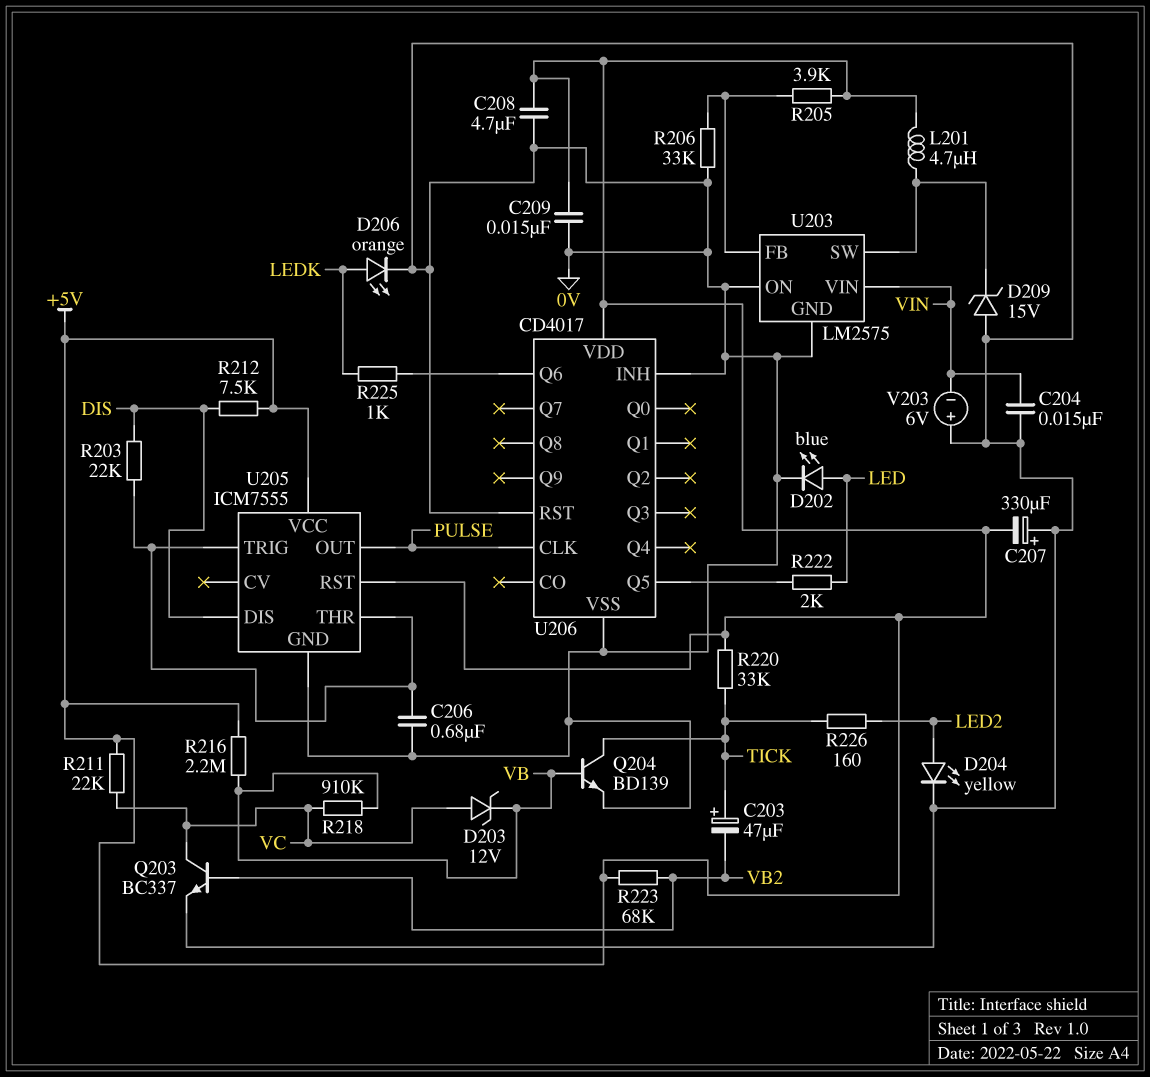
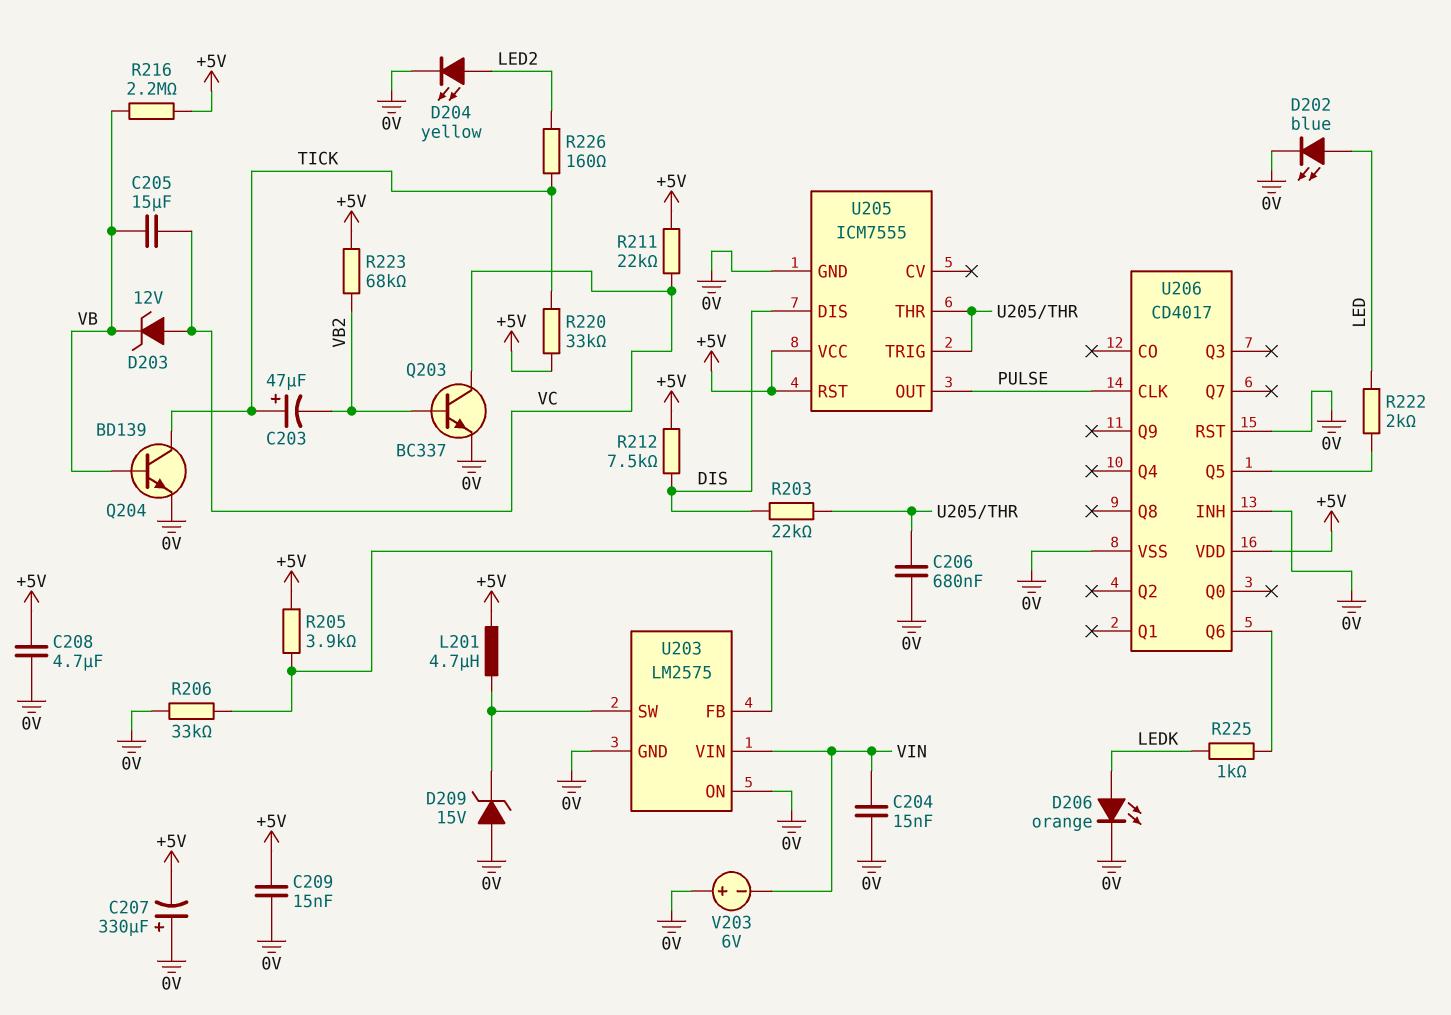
C205: none -> 15uF (VB, VC)
R218: 910k (VB, VC) -> none

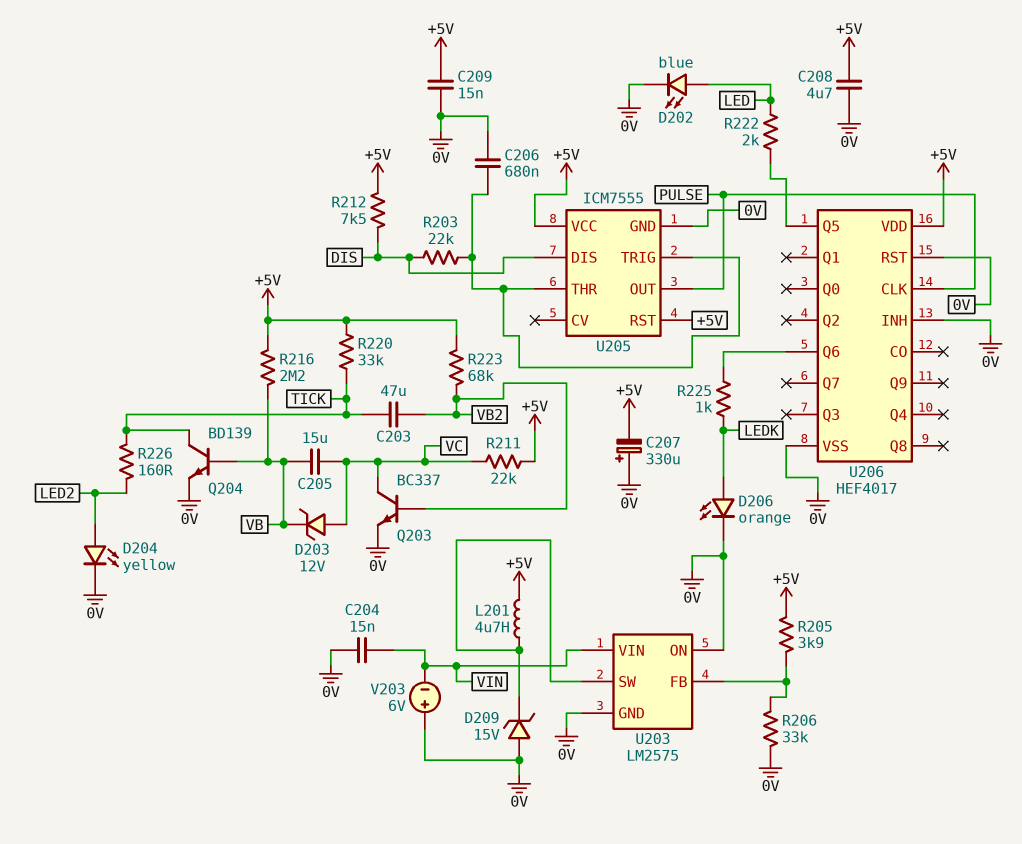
C203: 47uF (plus TICK, minus VB2) -> 47uF (TICK, VB2)
U206: CD4017 -> HEF4017

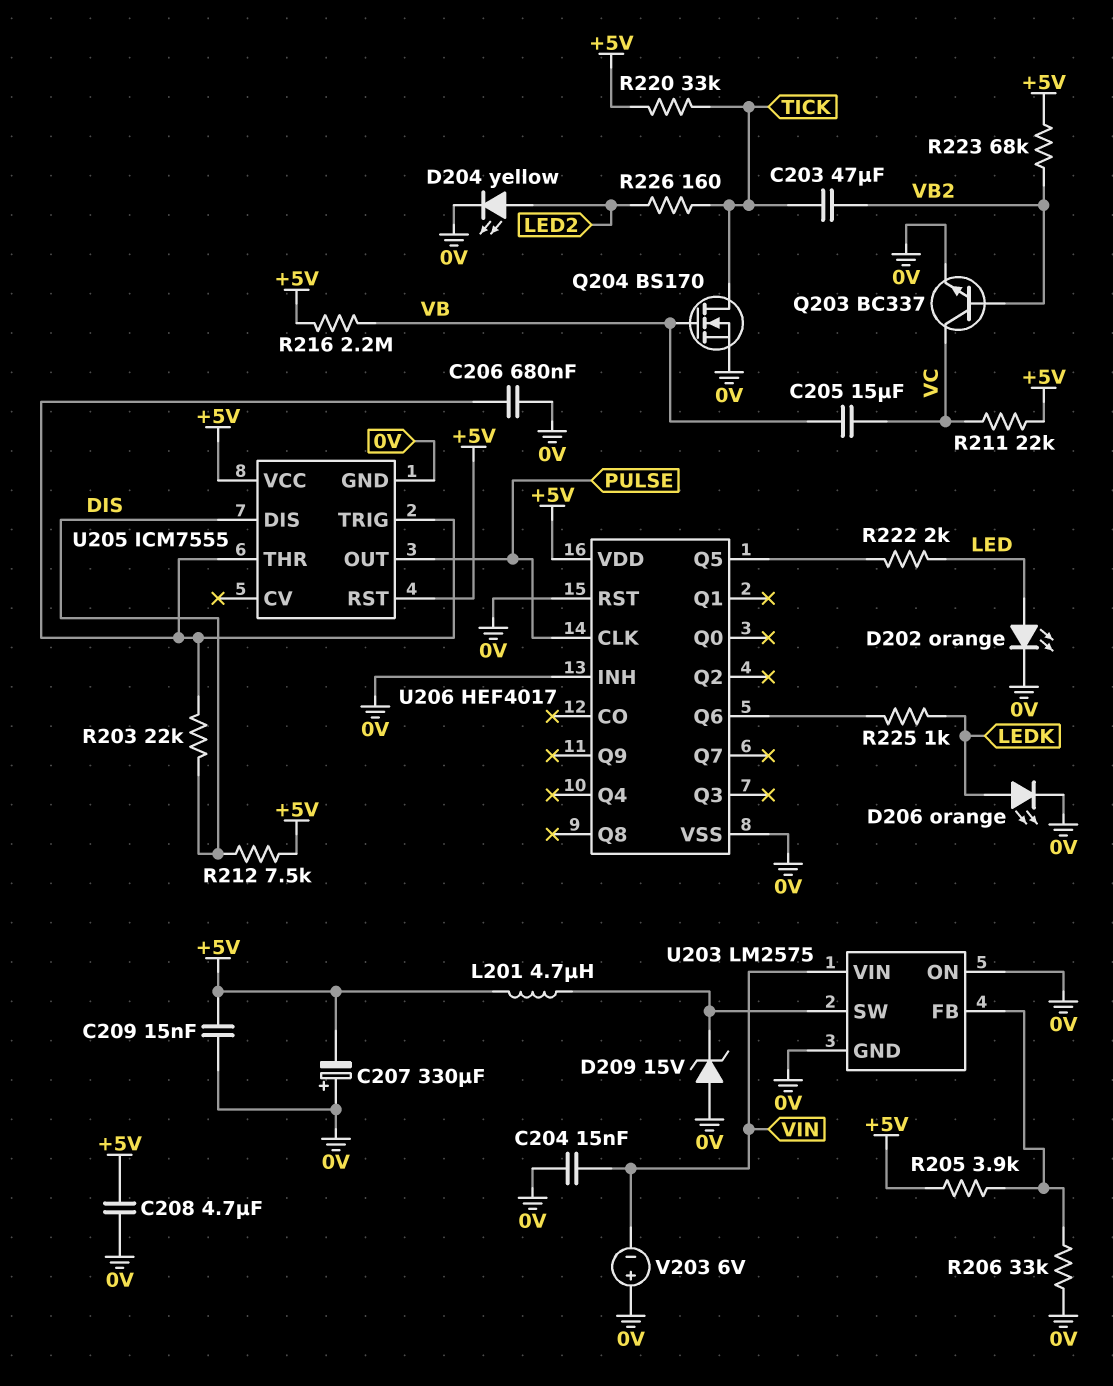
D202: LED blue (A LED, K 0V) -> LED orange (A LED, K 0V)
D203: zener 12V (A VC, K VB) -> none
Q204: NPN BD139 (B VB, C TICK, E 0V) -> NMOS BS170 (G VB, D TICK, S 0V)

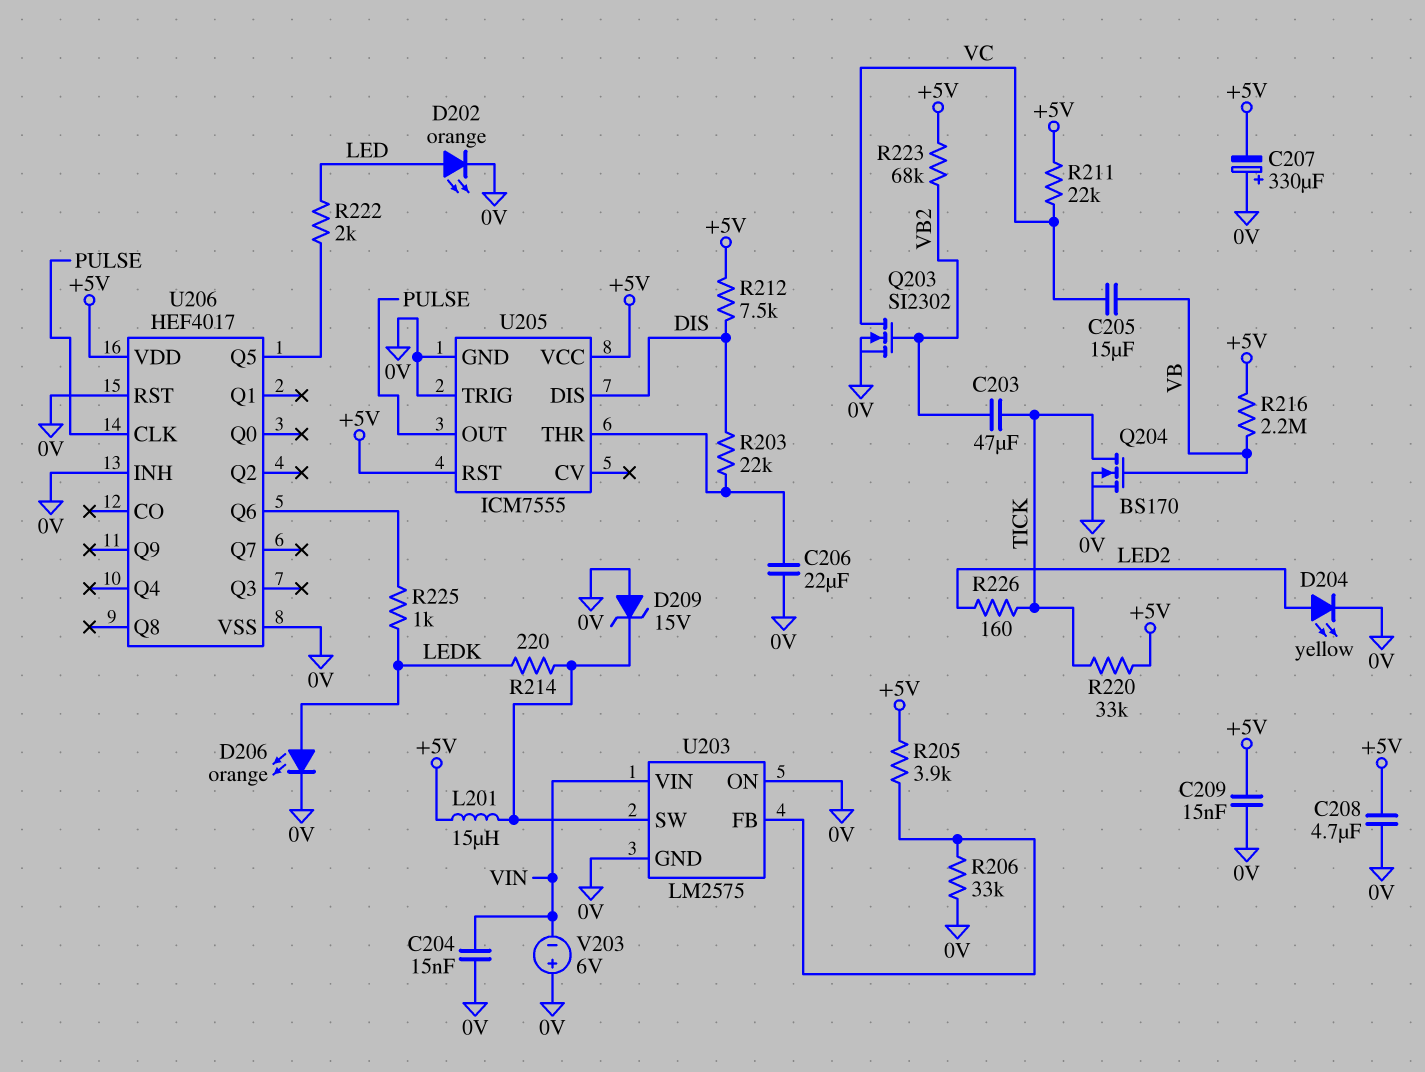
C206: 680nF (0V, U205/THR) -> 22uF (0V, U205/THR)
L201: 4.7uH (+5V, U203/SW) -> 15uH (+5V, U203/SW)
Q203: NPN BC337 (B VB2, C VC, E 0V) -> NMOS SI2302 (G VB2, D VC, S 0V)
R214: none -> 220 (LEDK, U203/SW)
U205 pin TRIG: U205/THR -> 0V

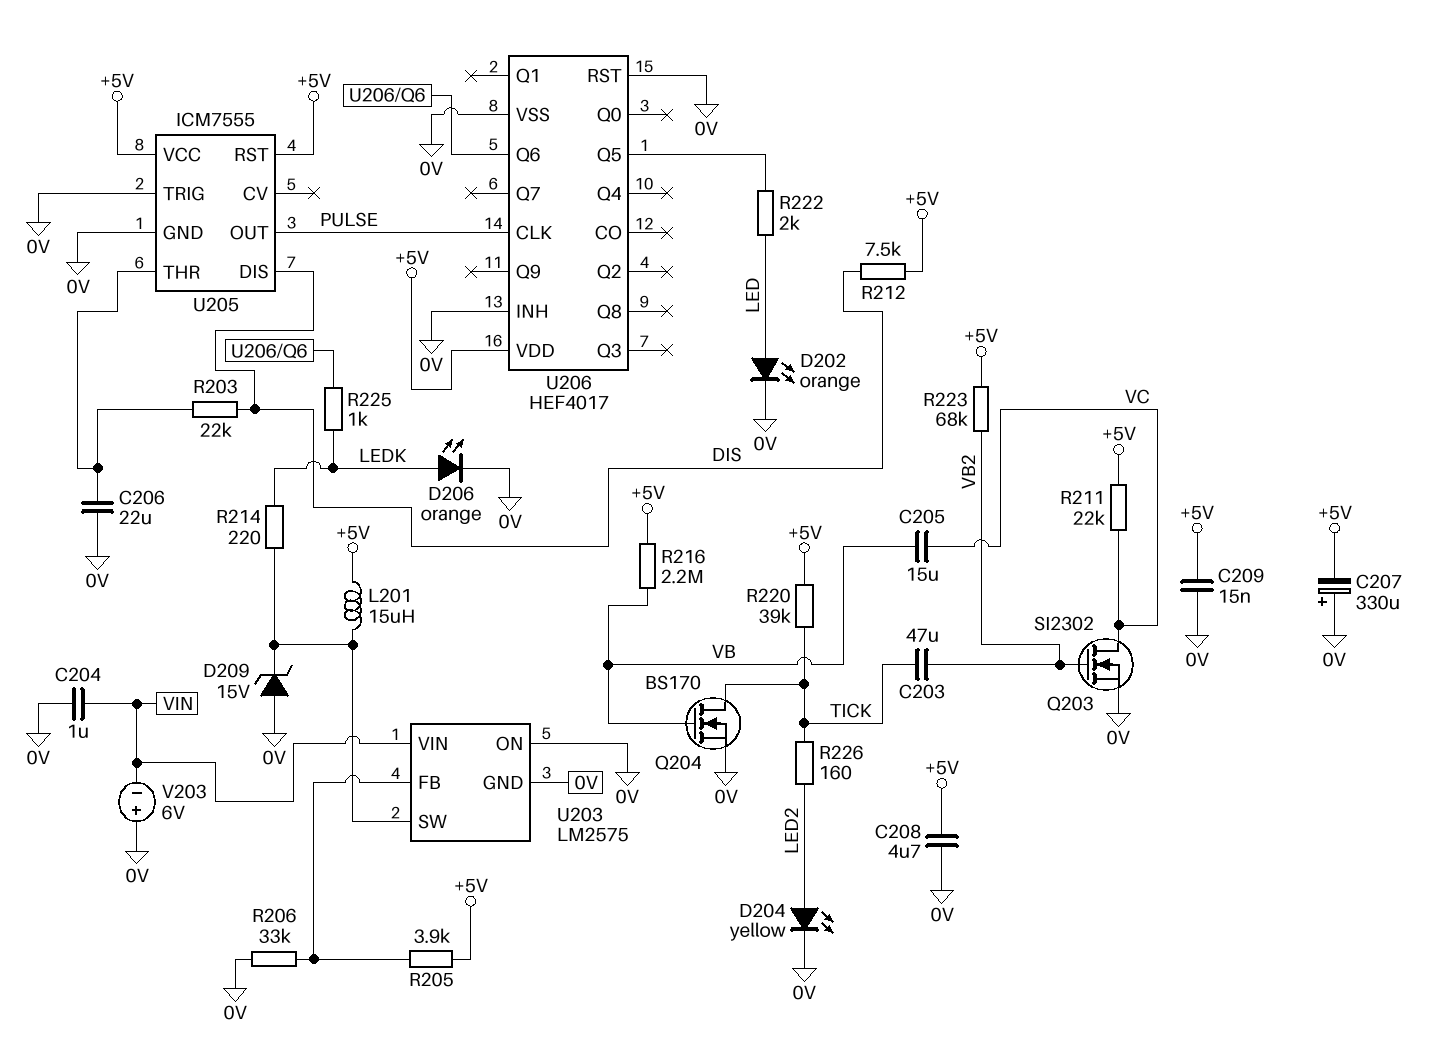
C204: 15nF (0V, VIN) -> 1uF (0V, VIN)
R220: 33k (+5V, TICK) -> 39k (+5V, TICK)

